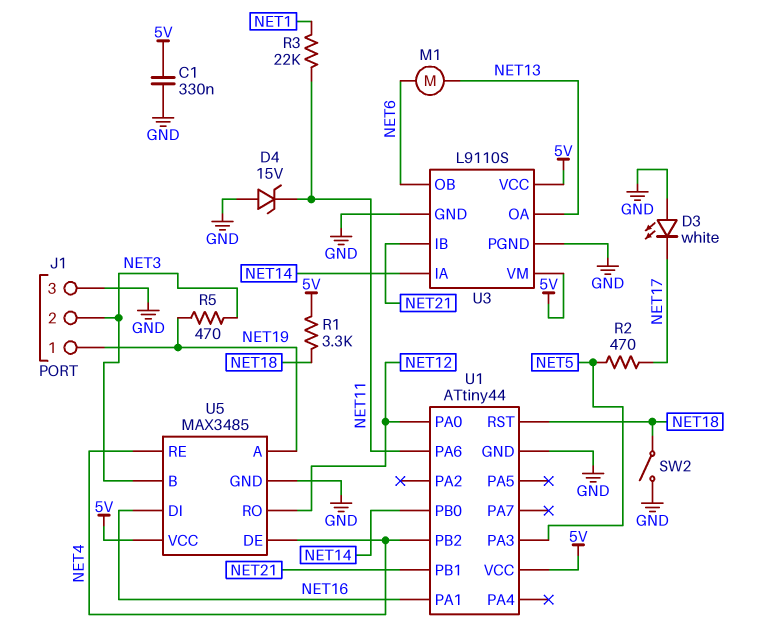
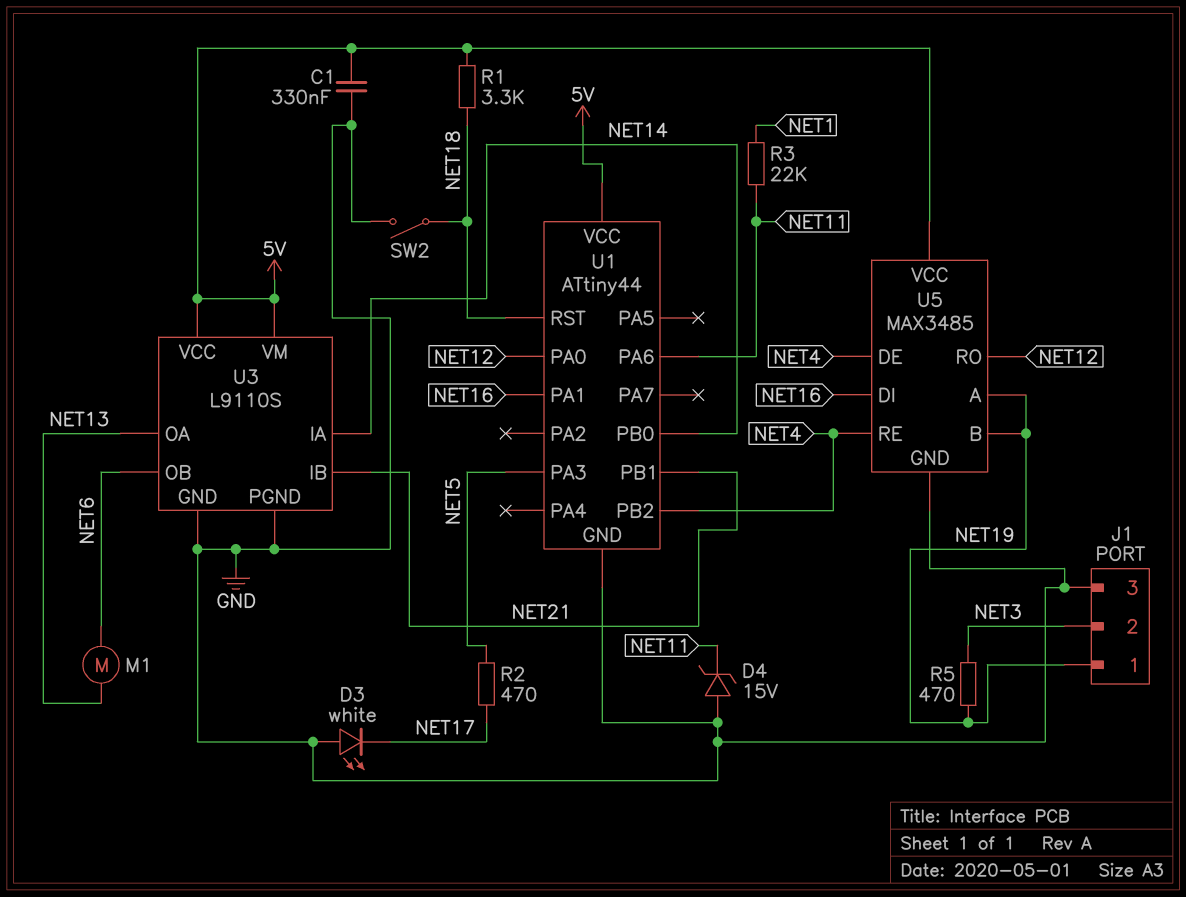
U5 pin B: NET3 -> NET19

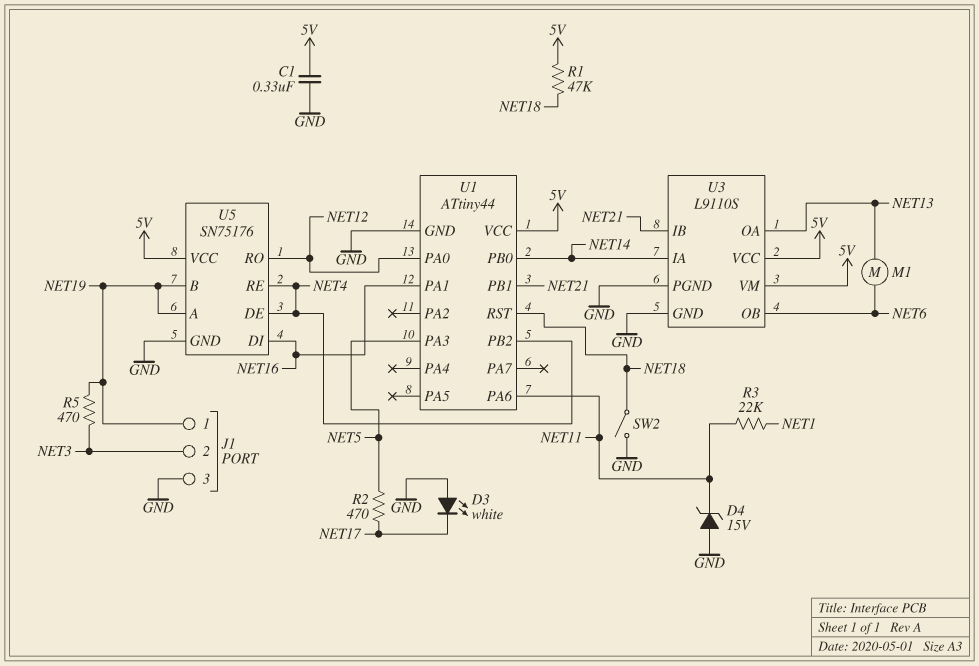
R1: 3.3k (5V, NET18) -> 47k (5V, NET18)
U5: MAX3485 -> SN75176

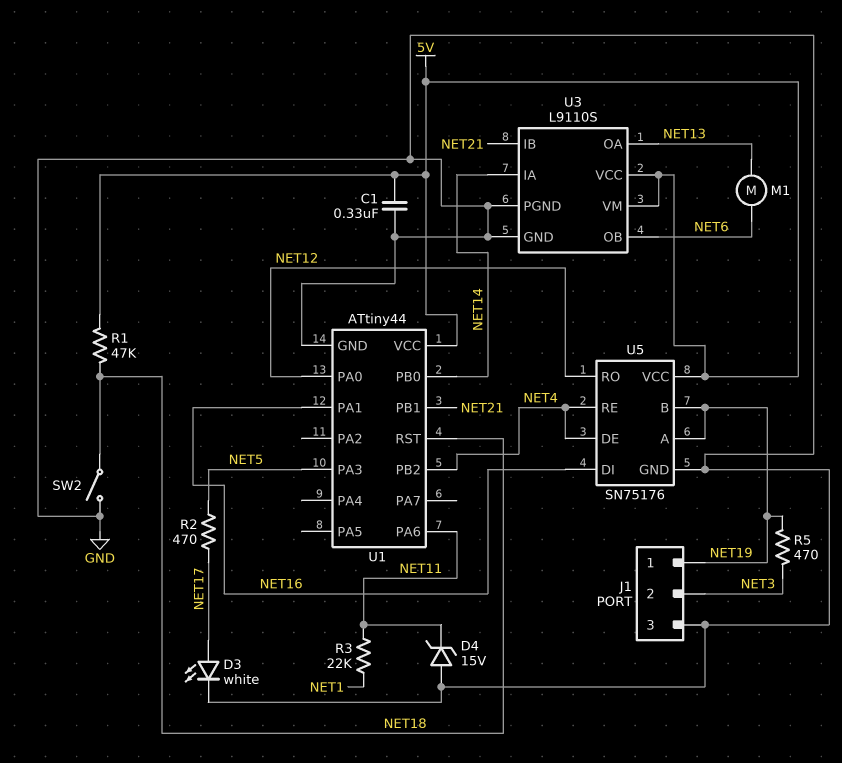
D3: LED white (A GND, K NET17) -> LED white (A NET17, K GND)

